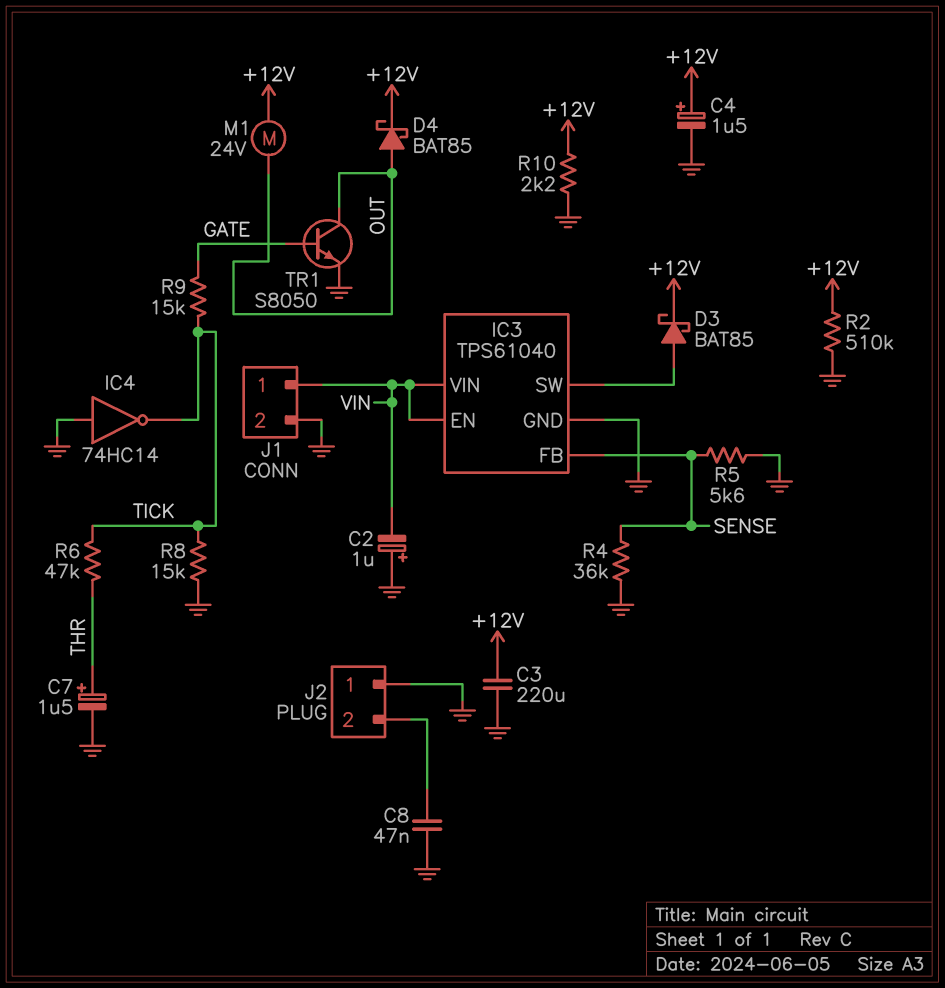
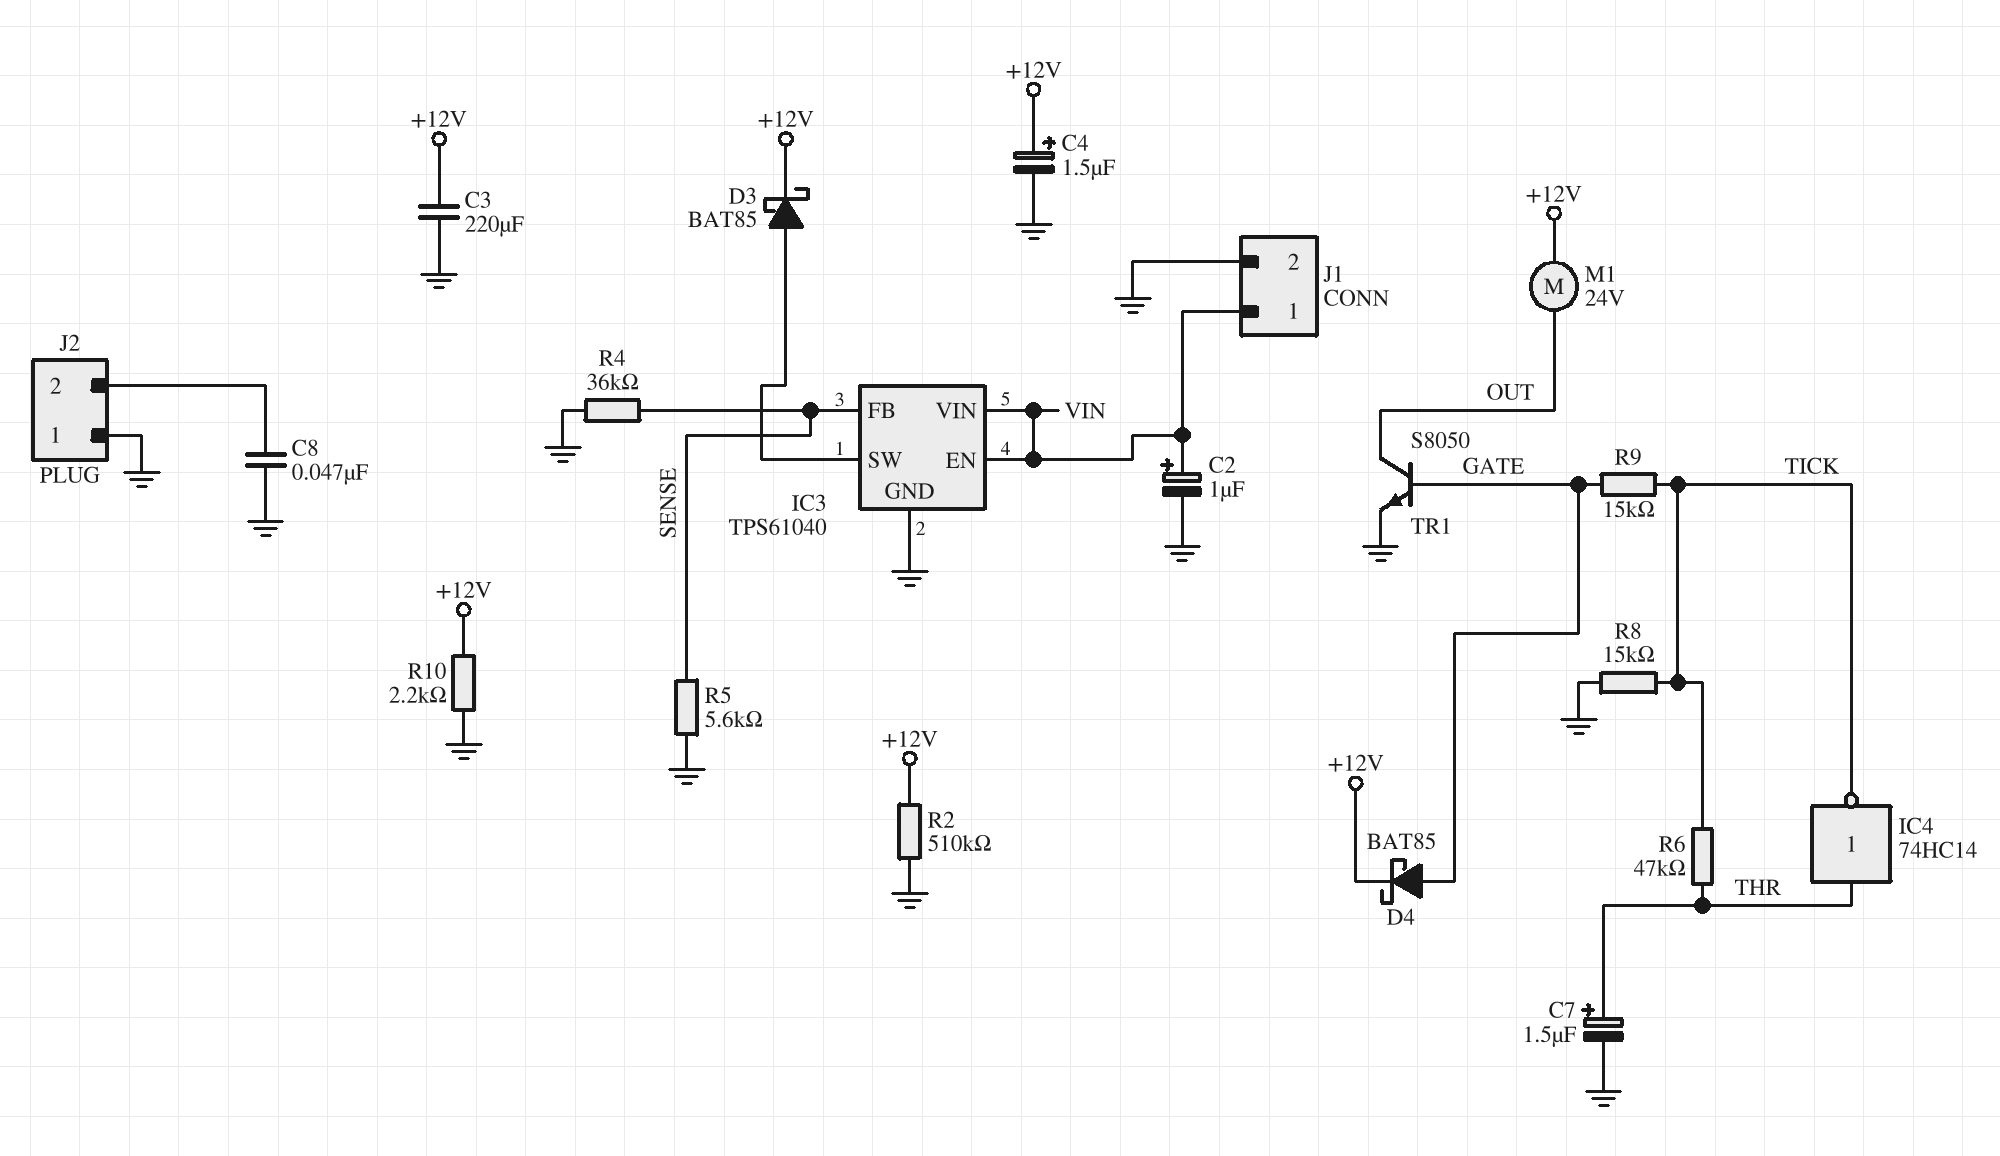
C2: 1uF (plus GND, minus VIN) -> 1uF (plus VIN, minus GND)
D4: schottky BAT85 (A OUT, K +12V) -> schottky BAT85 (A GATE, K +12V)
IC4: NOT 74HC14 (in GND, out TICK) -> NOT 74HC14 (in THR, out TICK)

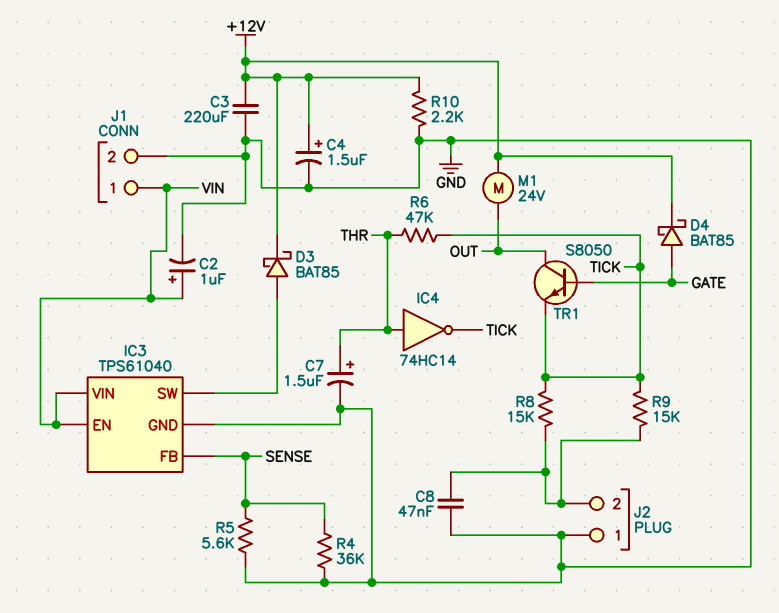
R2: 510k (+12V, GND) -> none
R8: 15k (GND, TICK) -> 15k (J2/2, TICK)
R9: 15k (GATE, TICK) -> 15k (J2/2, TICK)
TR1: NPN S8050 (B GATE, C OUT, E GND) -> NPN S8050 (B GATE, C OUT, E TICK)

